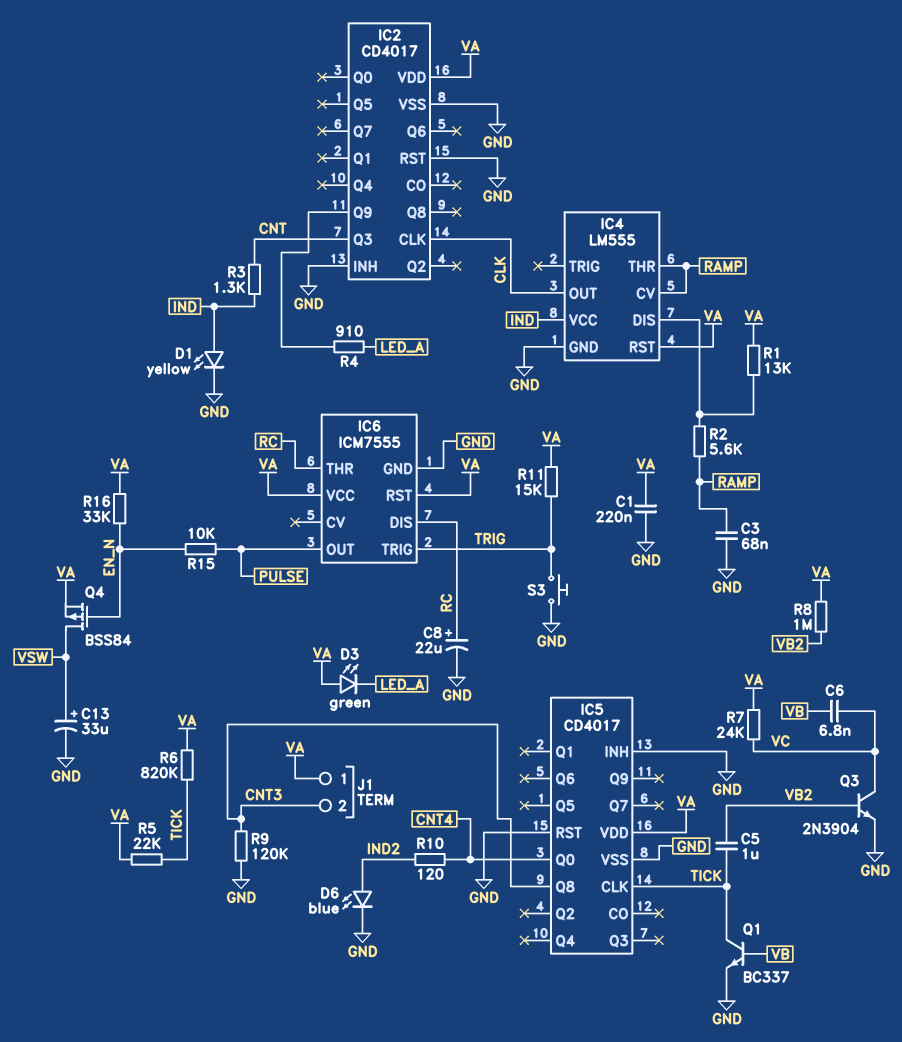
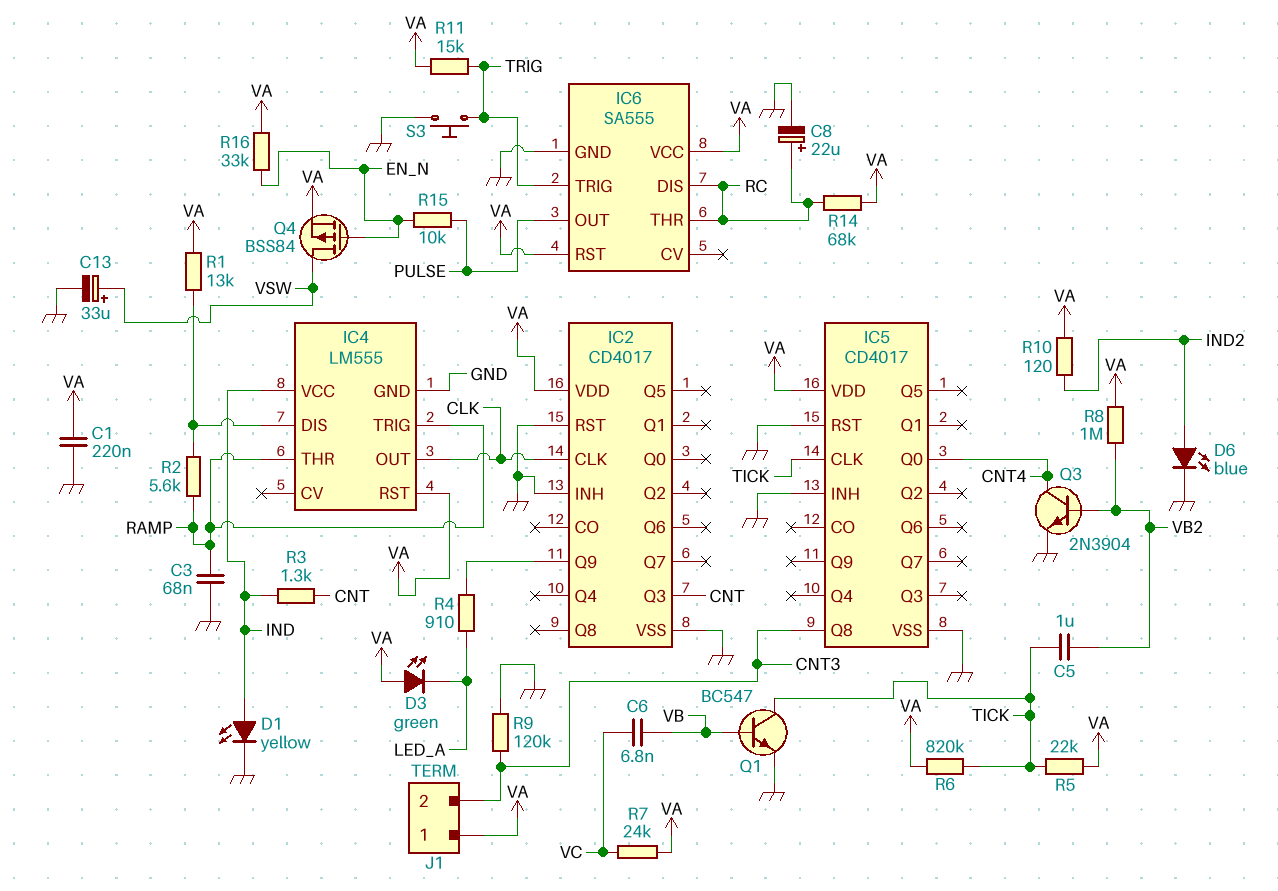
IC4 pin CV: RAMP -> none
IC4 pin TRIG: none -> RAMP
IC6: ICM7555 -> SA555
Q1: NPN BC337 (B VB, C TICK, E GND) -> NPN BC547 (B VB, C TICK, E GND)
Q3: NPN 2N3904 (B VB2, C VC, E GND) -> NPN 2N3904 (B VB2, C CNT4, E GND)
R10: 120 (CNT4, IND2) -> 120 (IND2, VA)
R14: none -> 68k (RC, VA)

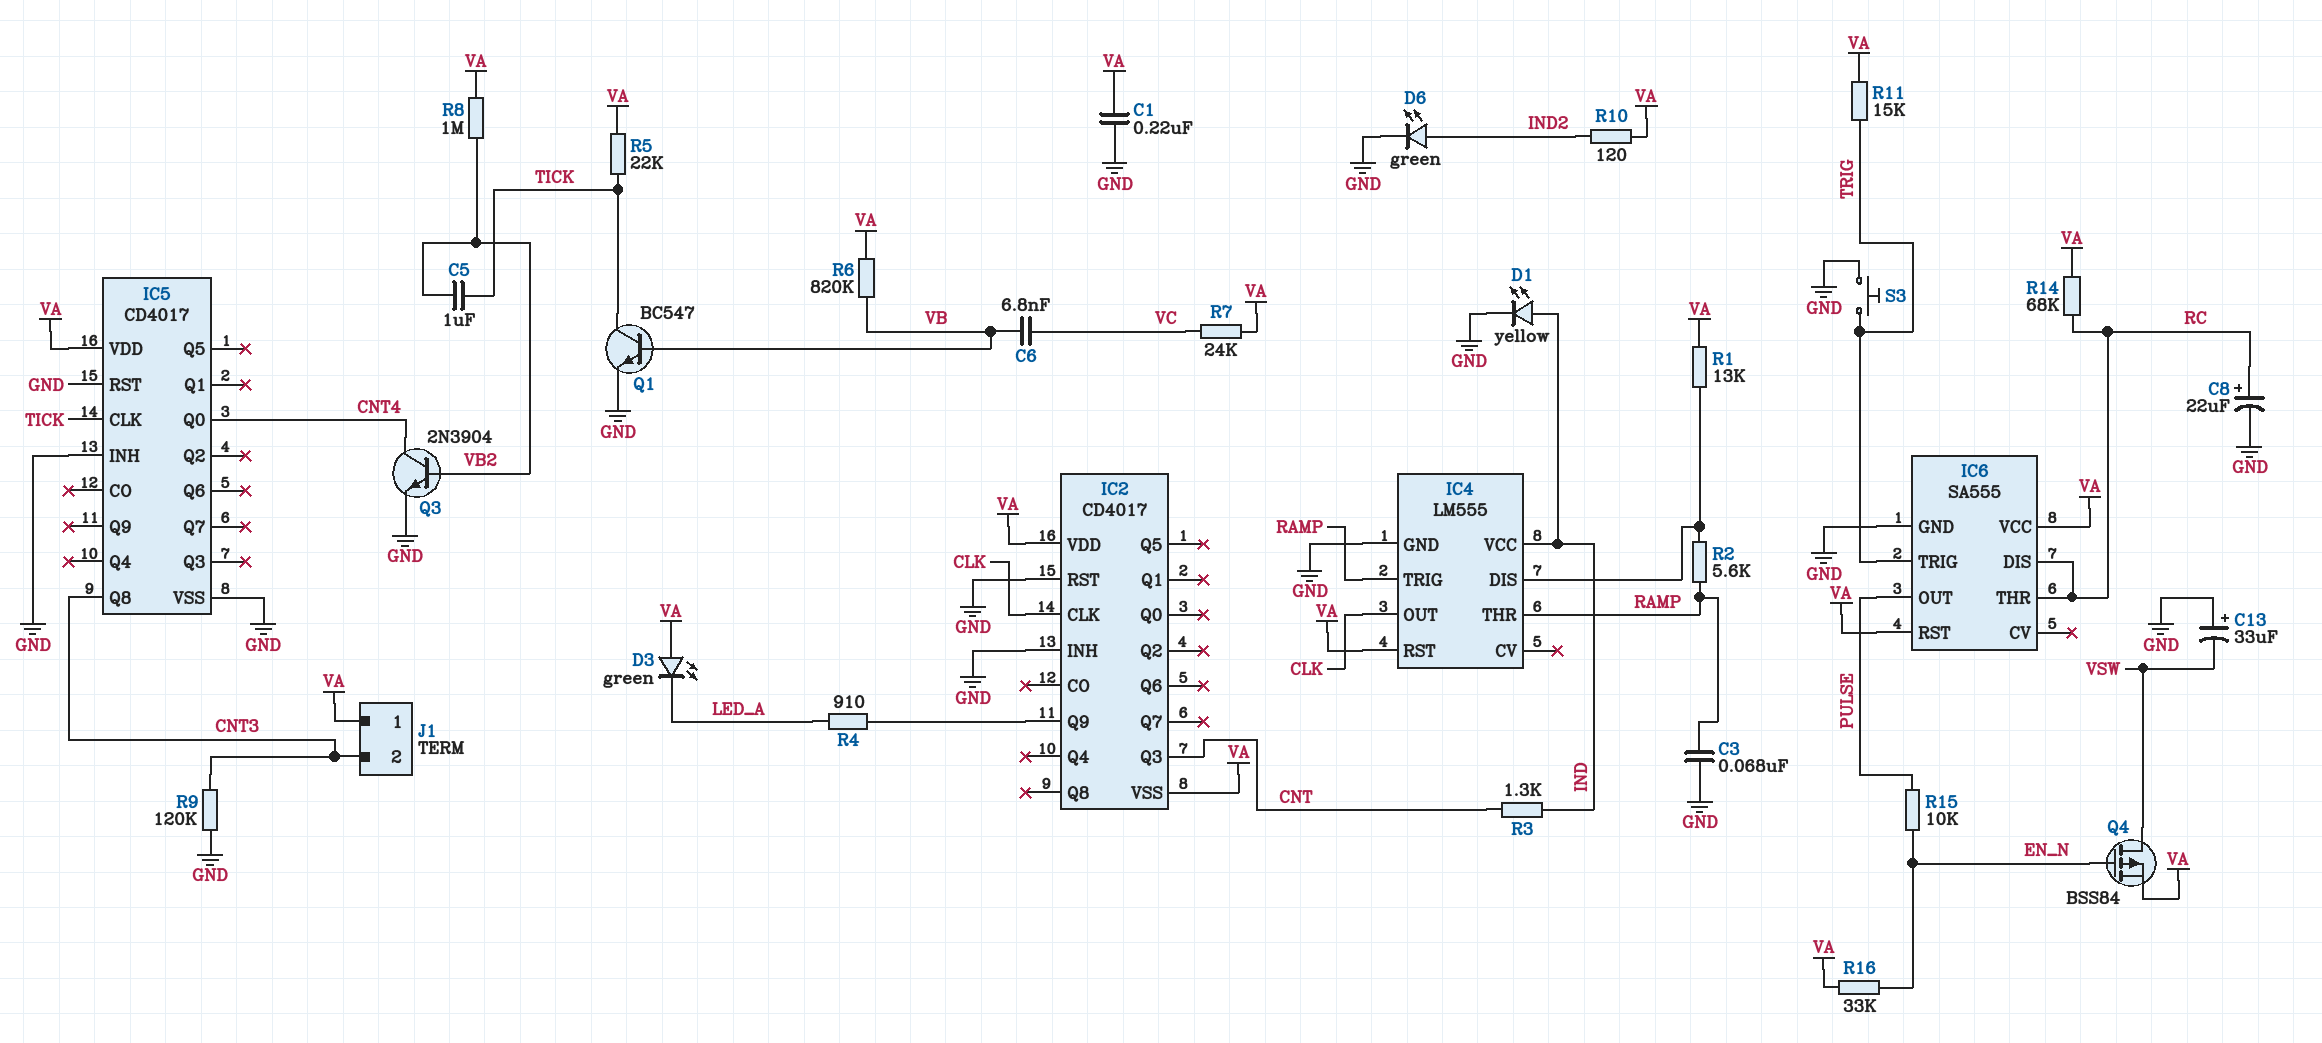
C13: 33uF (plus VSW, minus GND) -> 33uF (plus GND, minus VSW)
D6: LED blue (A IND2, K GND) -> LED green (A IND2, K GND)
IC2 pin VSS: GND -> VA
R6: 820k (TICK, VA) -> 820k (VA, VB)

